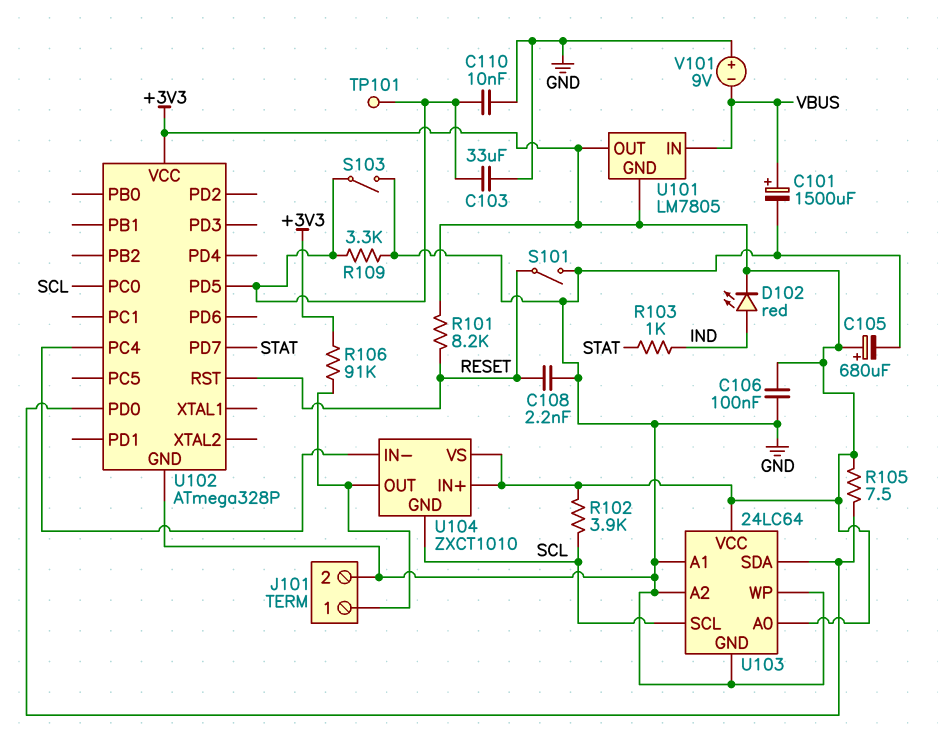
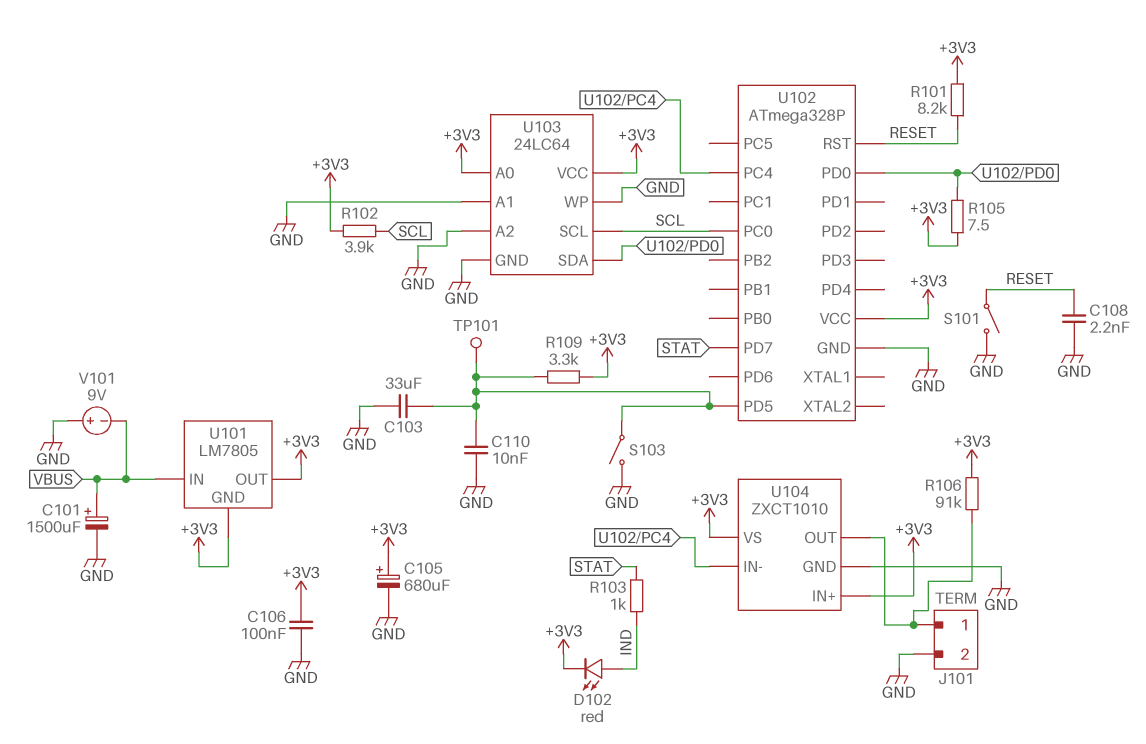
R109: 3.3k (GND, U102/PD5) -> 3.3k (+3V3, U102/PD5)
U104 pin GND: SCL -> GND

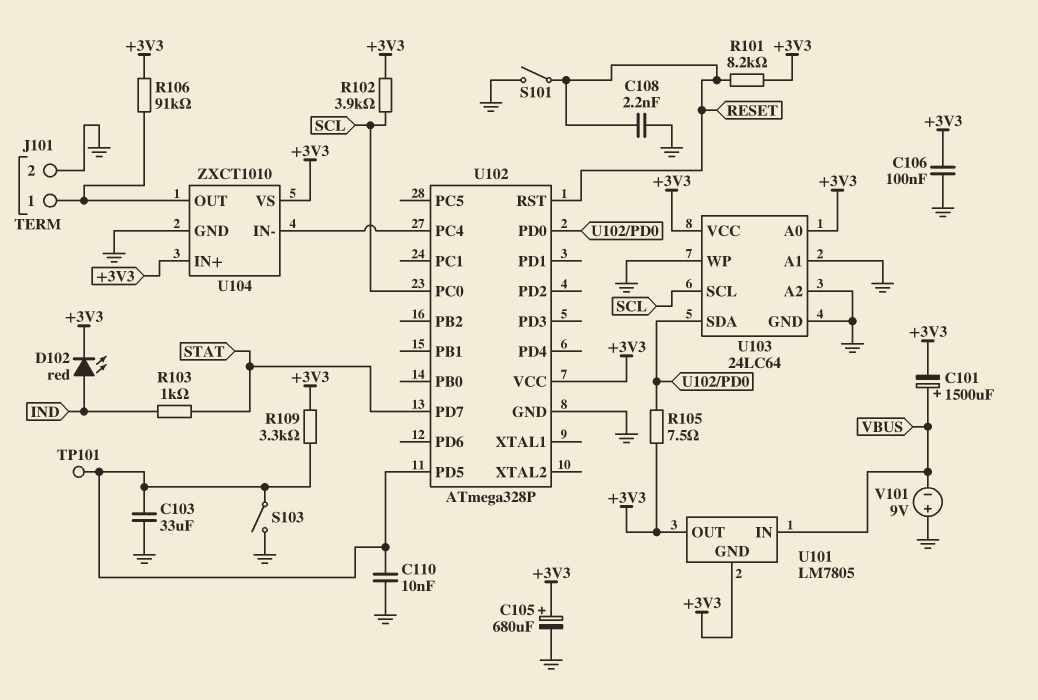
C101: 1500uF (plus VBUS, minus GND) -> 1500uF (plus VBUS, minus +3V3)

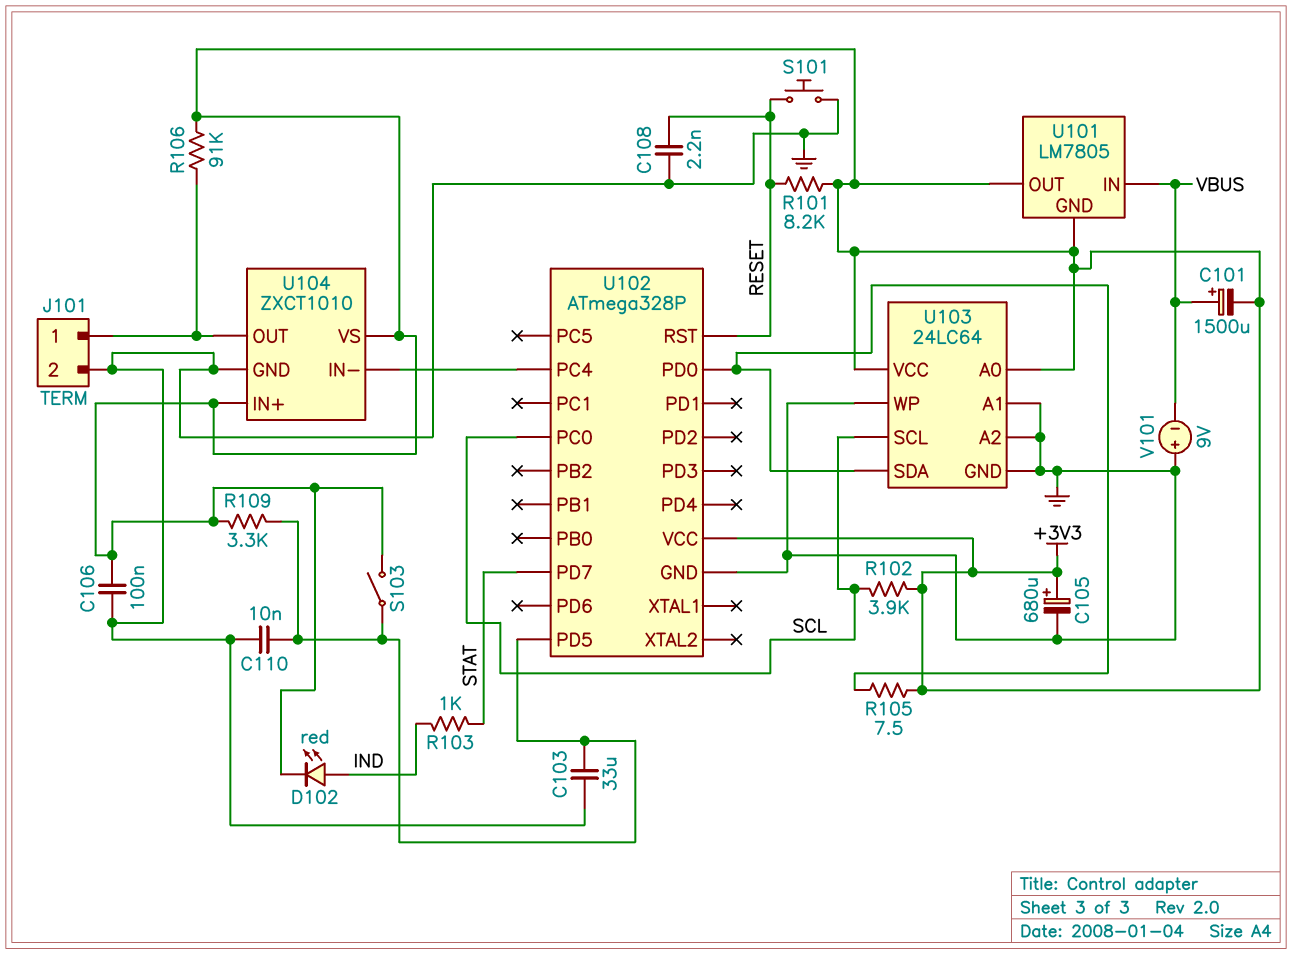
S101: switch (GND, RESET) -> button (GND, RESET)
S103: switch (GND, U102/PD5) -> switch (+3V3, U102/PD5)
TP101: test point (U102/PD5) -> none

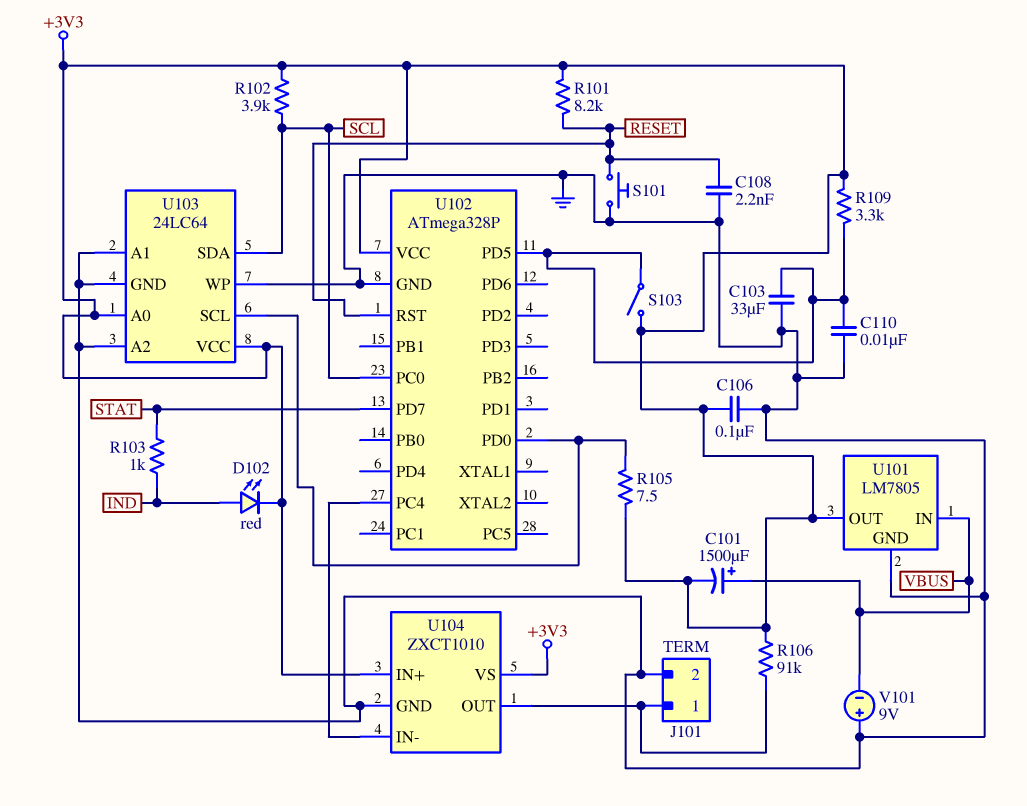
C105: 680uF (plus +3V3, minus GND) -> none
U101 pin GND: +3V3 -> GND
U103 pin SCL: SCL -> U102/PD0
U103 pin SDA: U102/PD0 -> SCL

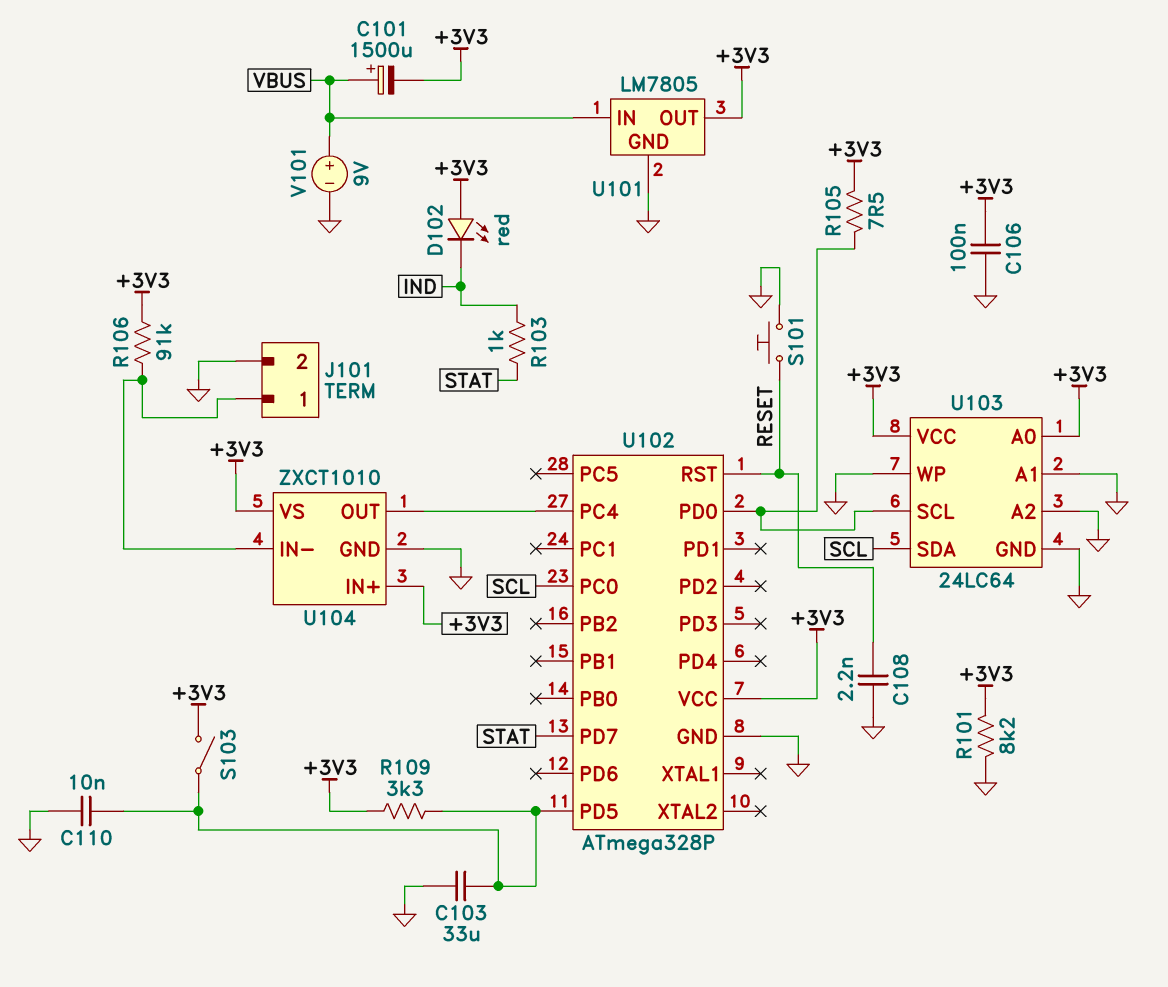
D102: LED red (A IND, K +3V3) -> LED red (A +3V3, K IND)
R101: 8.2k (+3V3, RESET) -> 8.2k (+3V3, GND)
R102: 3.9k (+3V3, SCL) -> none
U104 pin IN-: U102/PC4 -> J101/1
U104 pin OUT: J101/1 -> U102/PC4
V101: 9V (plus GND, minus VBUS) -> 9V (plus VBUS, minus GND)

